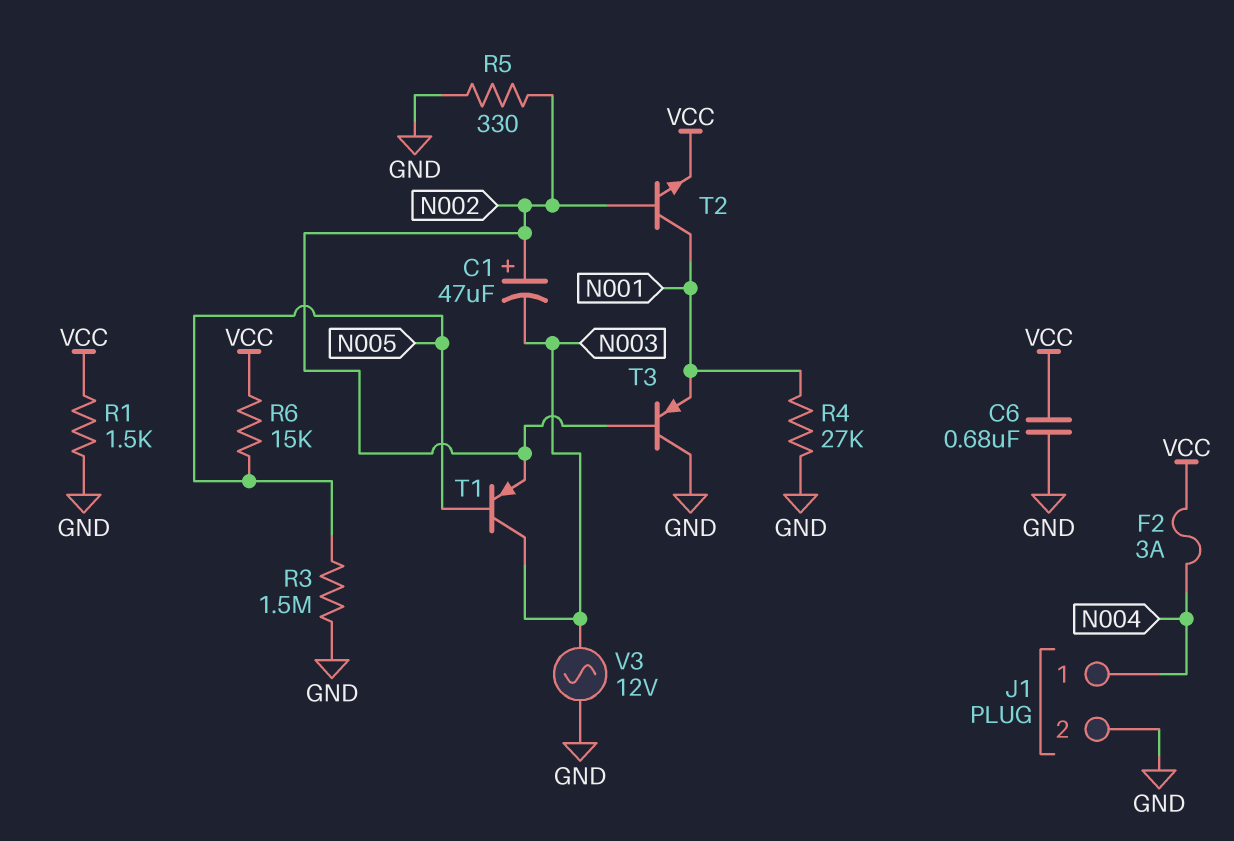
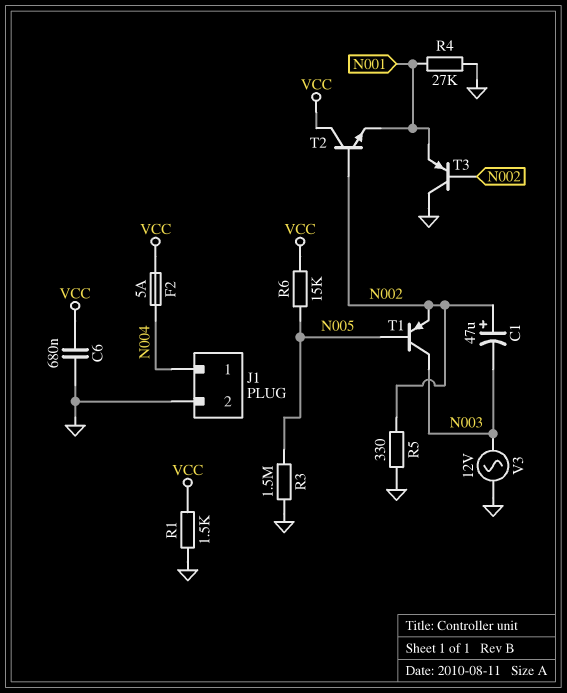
F2: 3A (N004, VCC) -> 5A (N004, VCC)
T2: NPN (B N002, C N001, E VCC) -> NPN (B N002, C VCC, E N001)

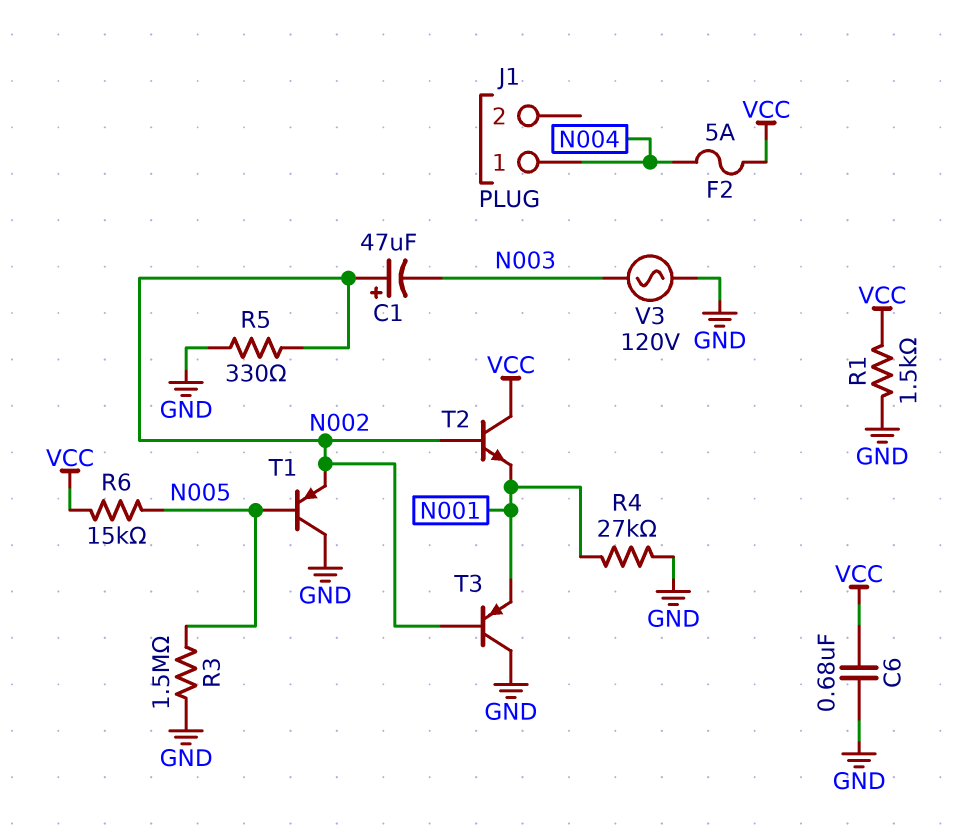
J1 pin 2: GND -> none
T1: PNP (B N005, C N003, E N002) -> PNP (B N005, C GND, E N002)
V3: AC 12V (GND, N003) -> AC 120V (GND, N003)

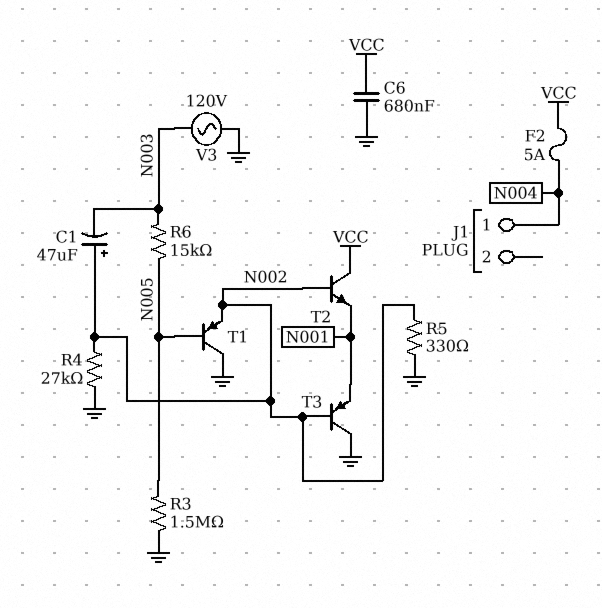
R1: 1.5k (GND, VCC) -> none
R4: 27k (GND, N001) -> 27k (GND, N002)
R6: 15k (N005, VCC) -> 15k (N003, N005)

